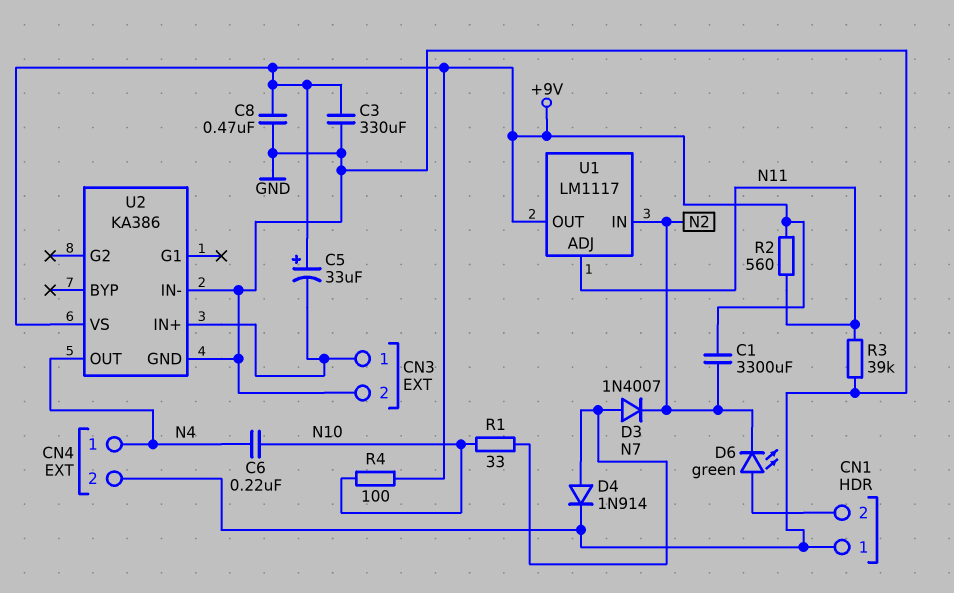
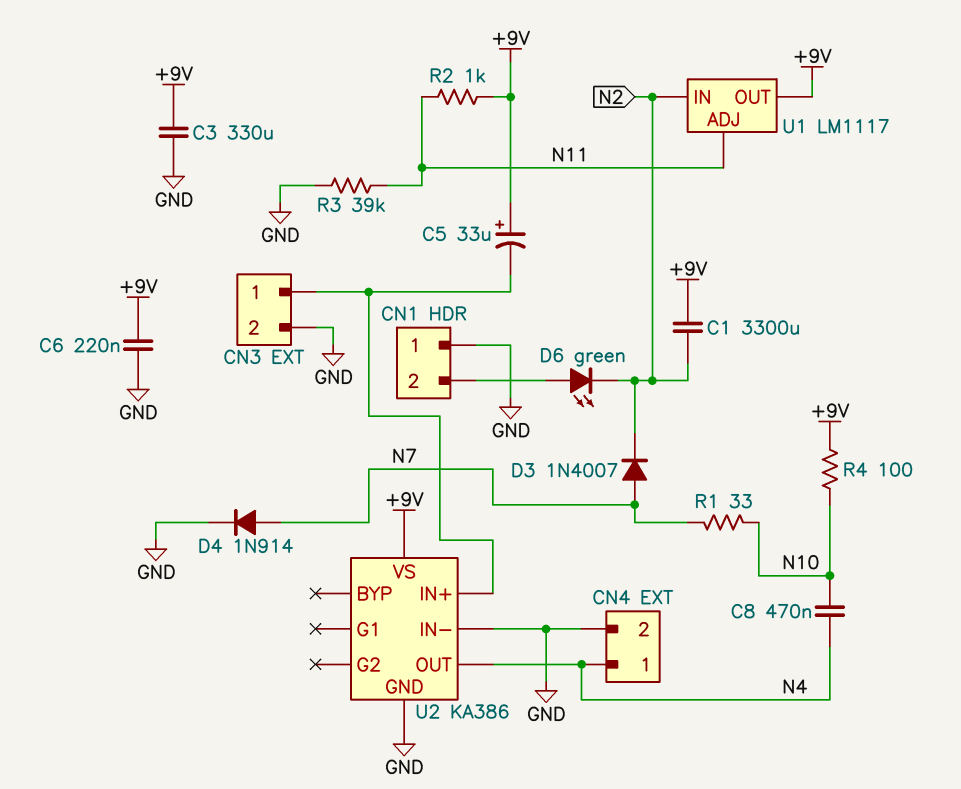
C6: 220nF (N4, N10) -> 220nF (+9V, GND)
C8: 470nF (+9V, GND) -> 470nF (N4, N10)
R2: 560 (+9V, N11) -> 1k (+9V, N11)

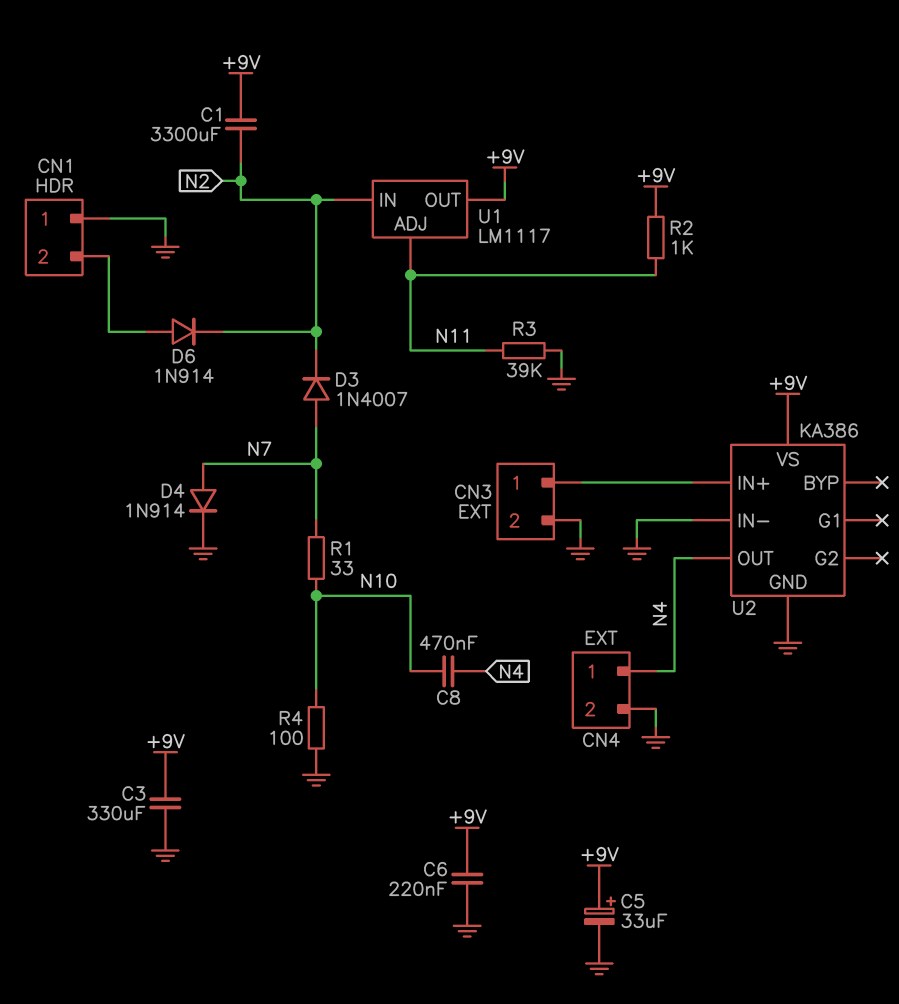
C5: 33uF (plus +9V, minus CN3/1) -> 33uF (plus +9V, minus GND)
D6: LED green (A CN1/2, K N2) -> diode 1N914 (A CN1/2, K N2)
R4: 100 (+9V, N10) -> 100 (GND, N10)

